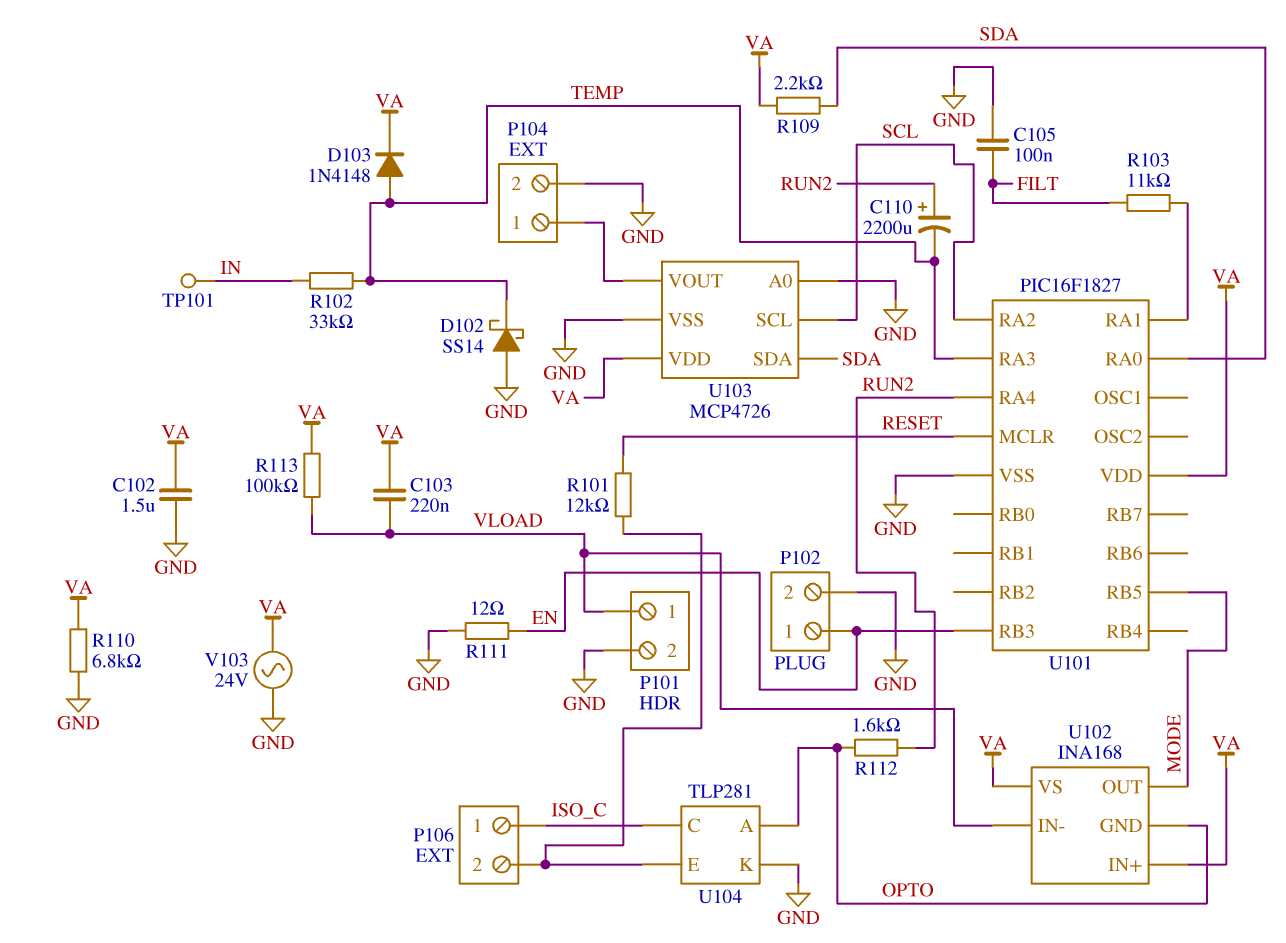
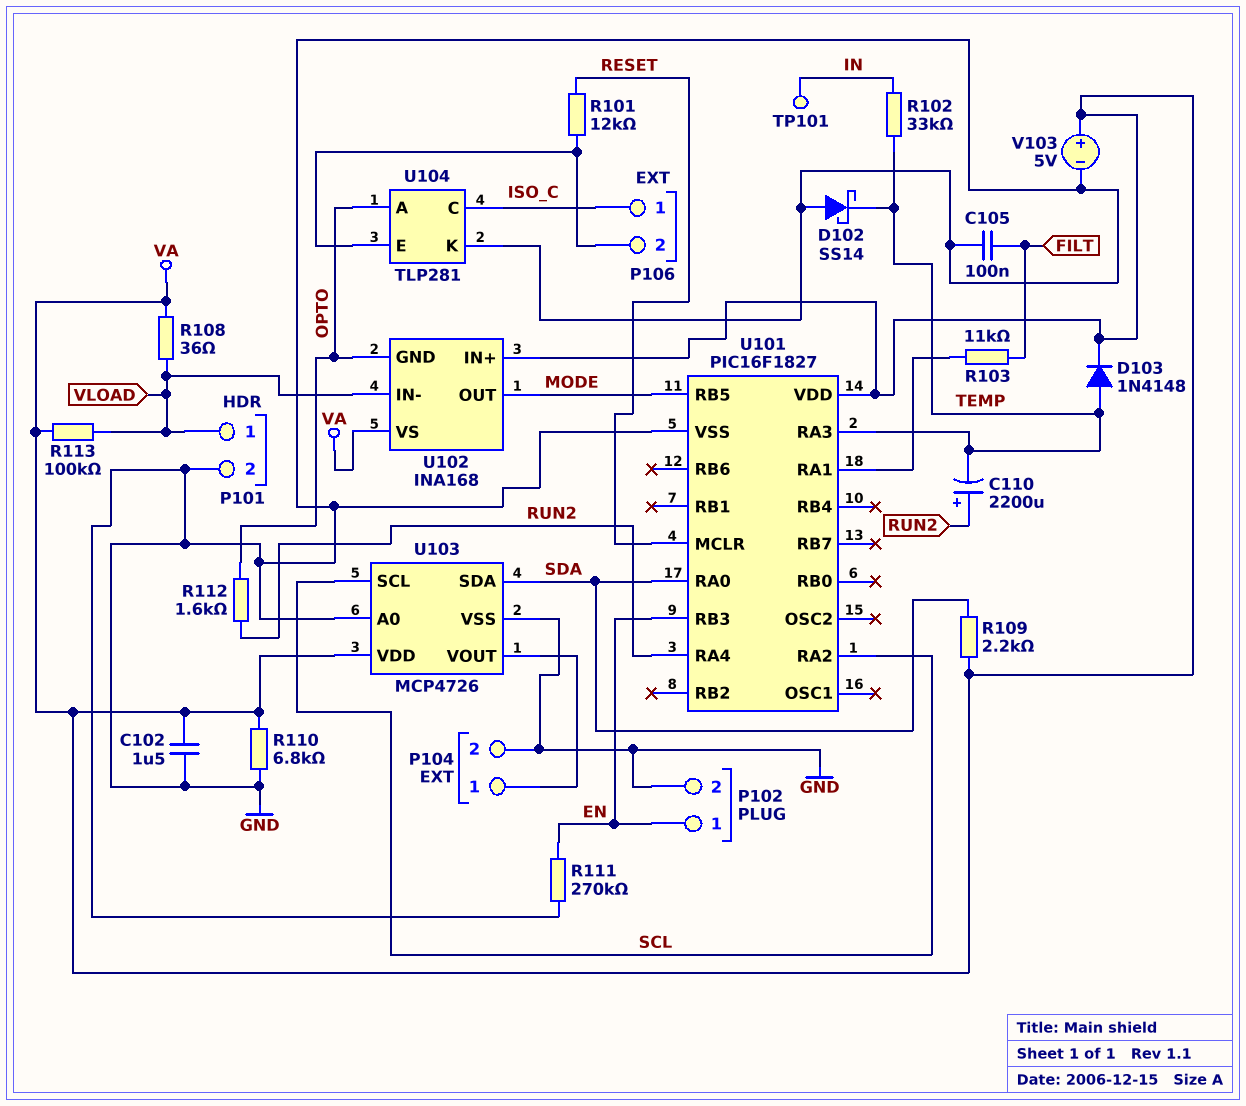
C103: 220nF (VA, VLOAD) -> none
R108: none -> 36 (VA, VLOAD)
R111: 12 (EN, GND) -> 270k (EN, GND)
V103: AC 24V (GND, VA) -> 5V (plus VA, minus GND)

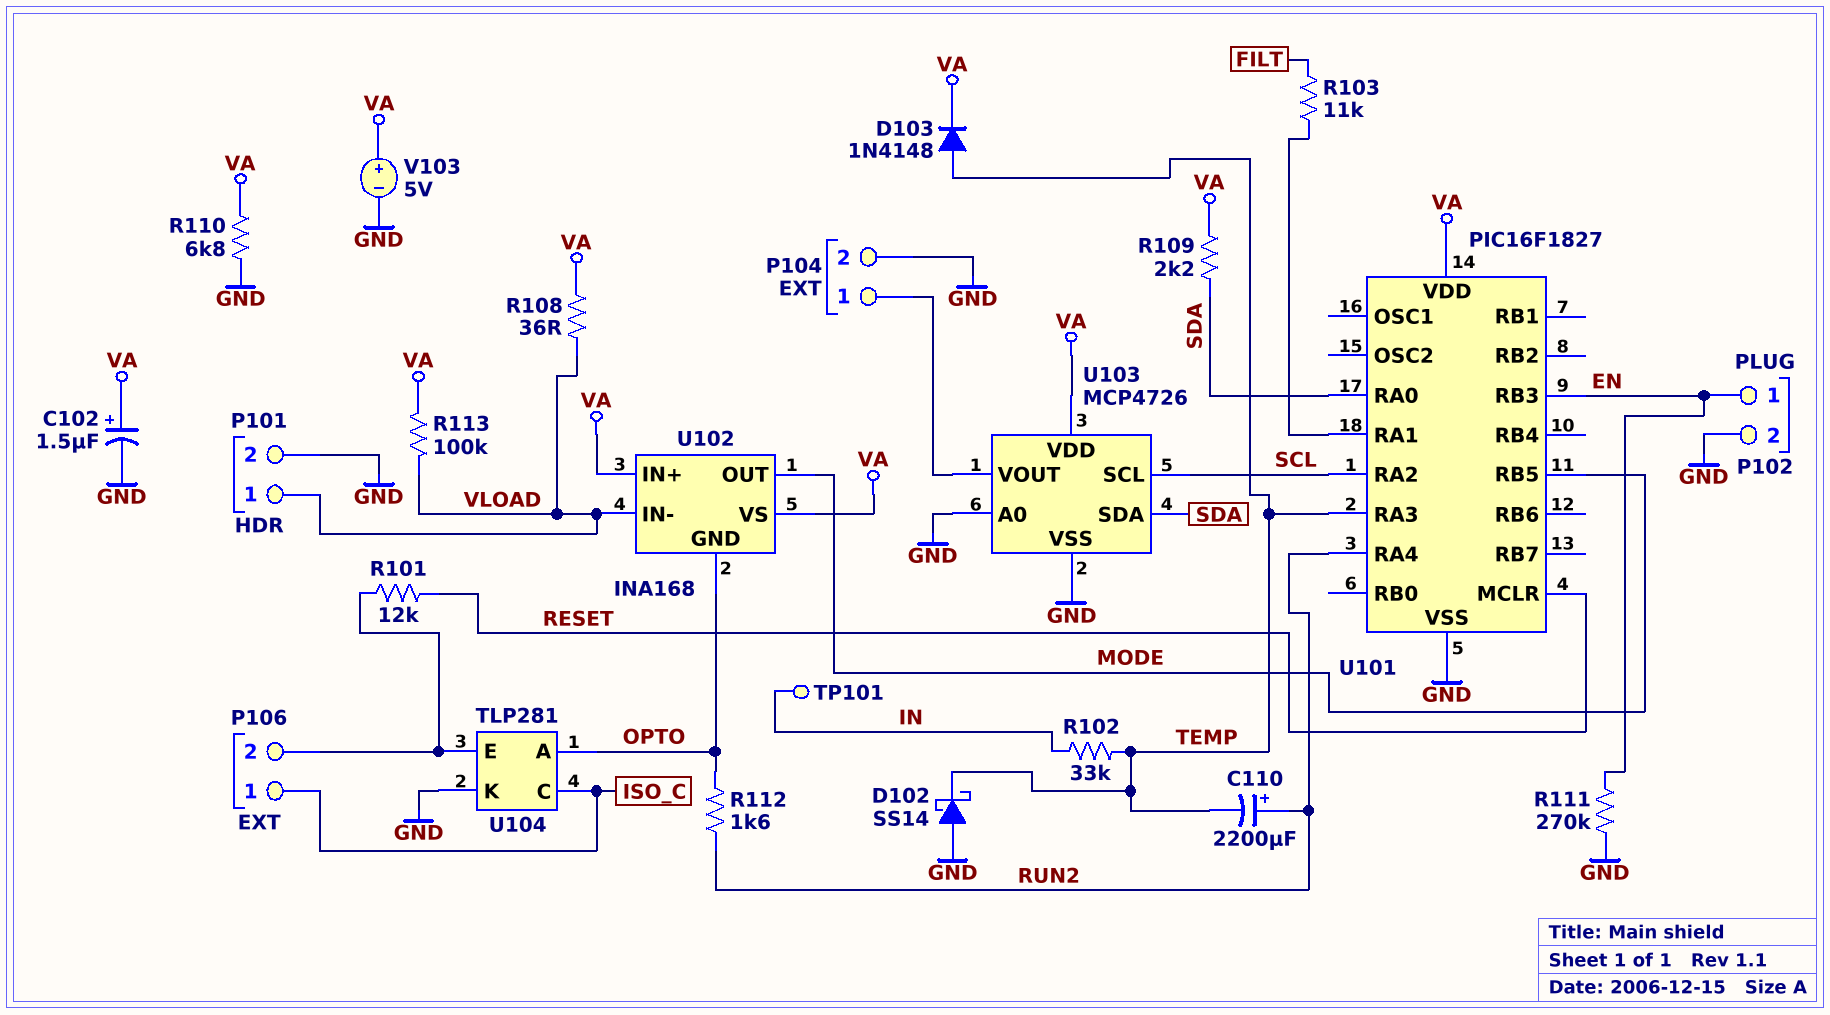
C102: 1.5uF (GND, VA) -> 1.5uF (plus VA, minus GND)
C105: 100nF (FILT, GND) -> none

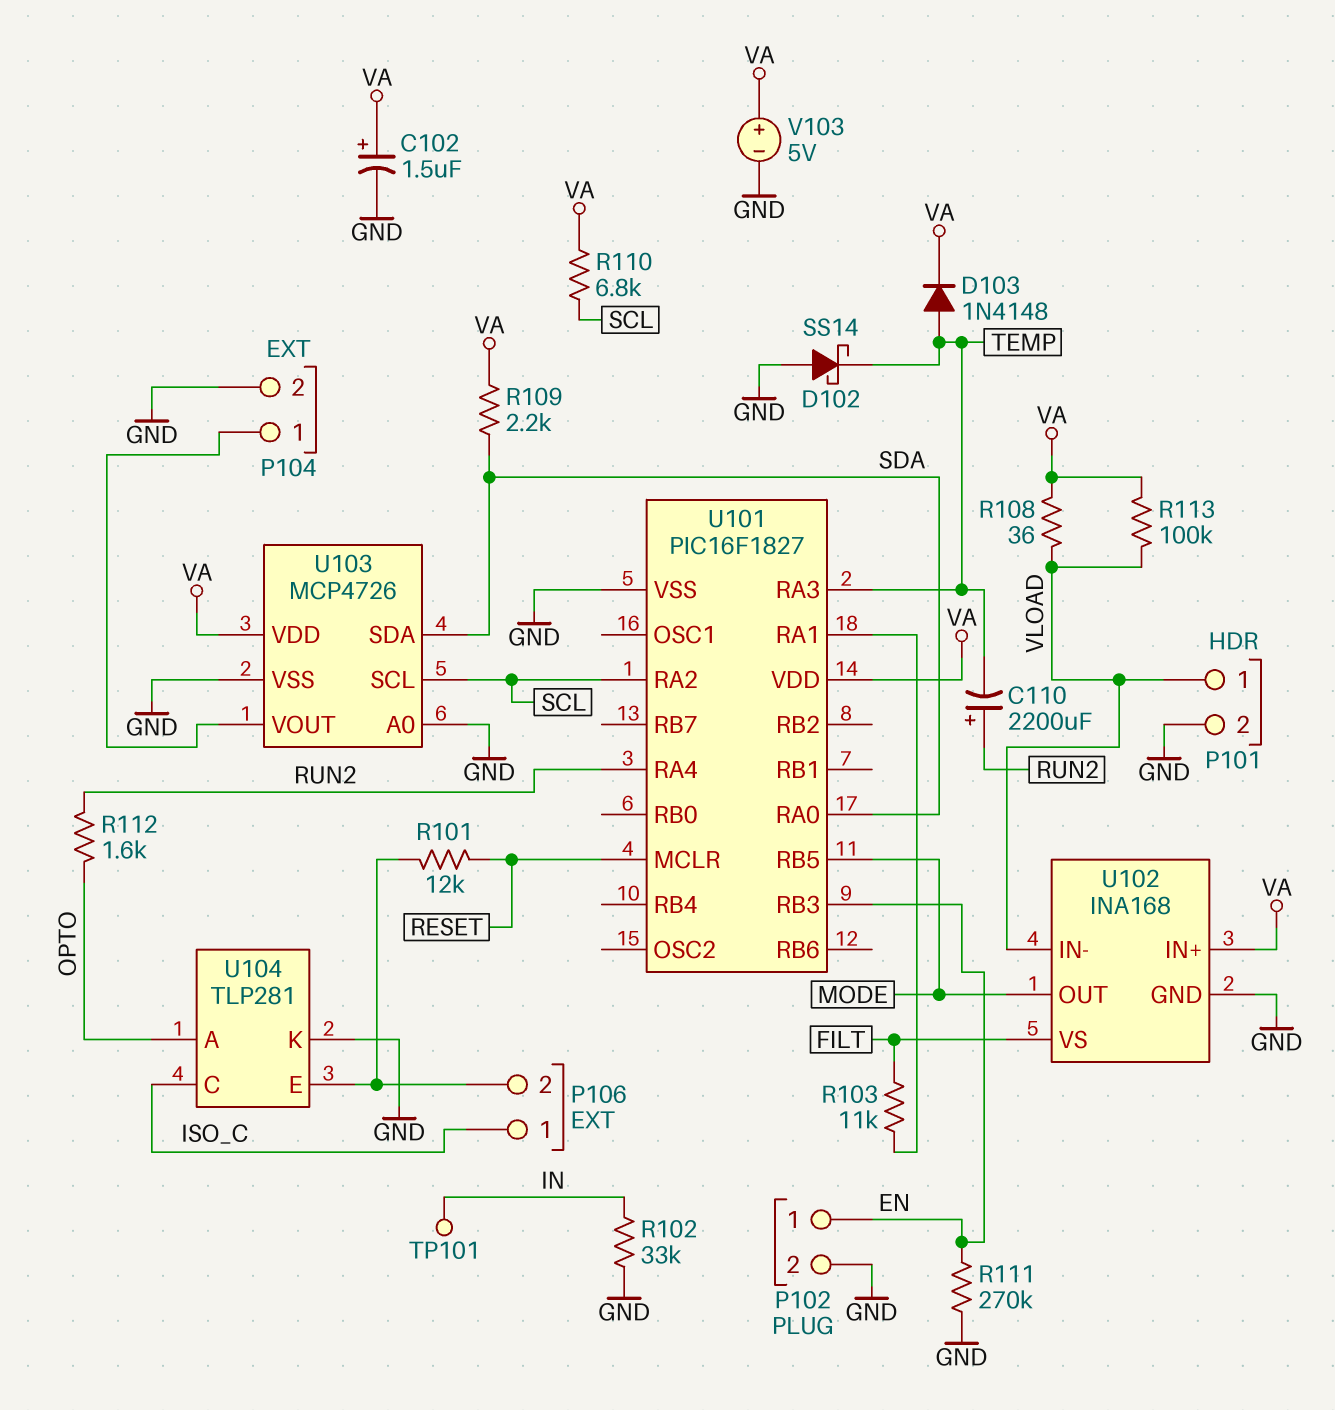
R102: 33k (IN, TEMP) -> 33k (GND, IN)
R110: 6.8k (GND, VA) -> 6.8k (SCL, VA)
U102 pin GND: OPTO -> GND
U102 pin VS: VA -> FILT

